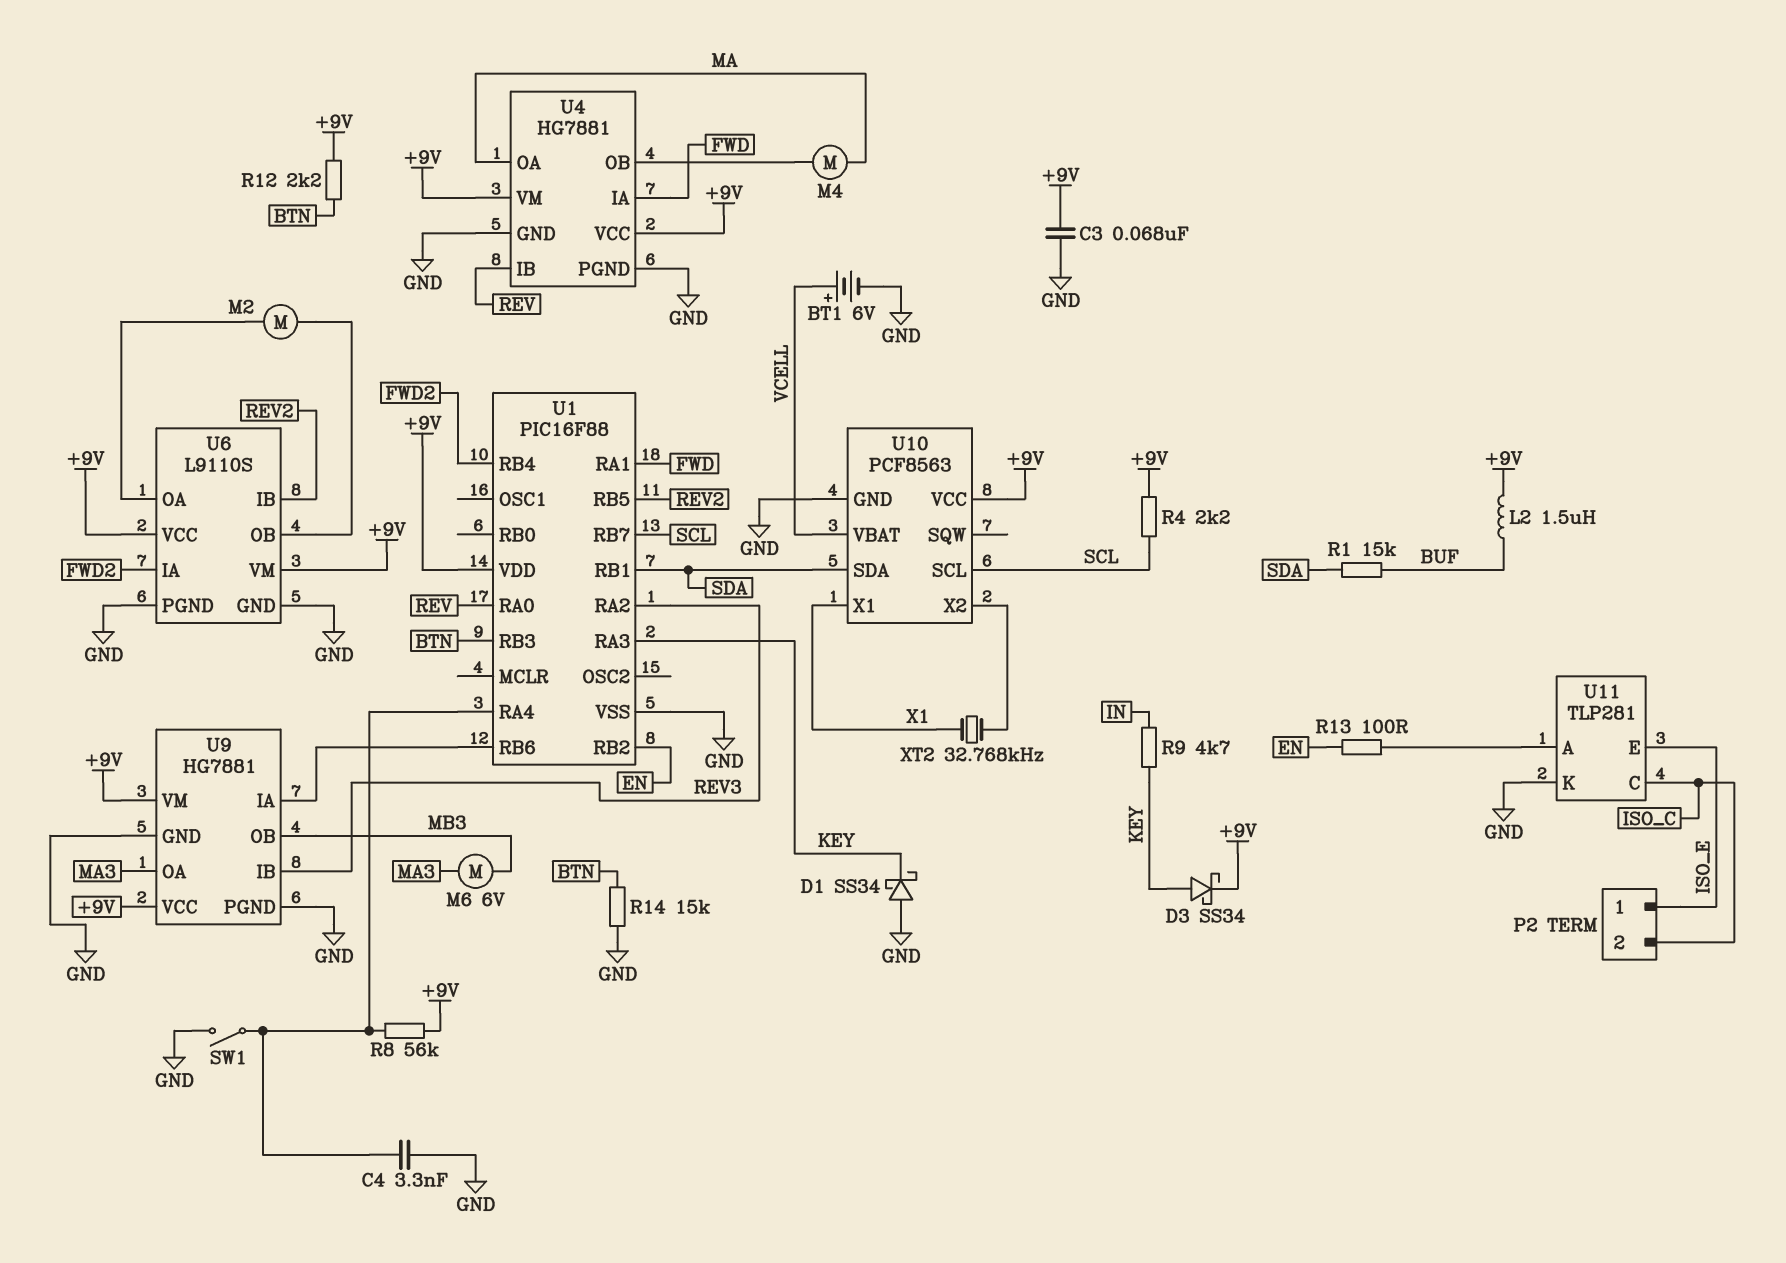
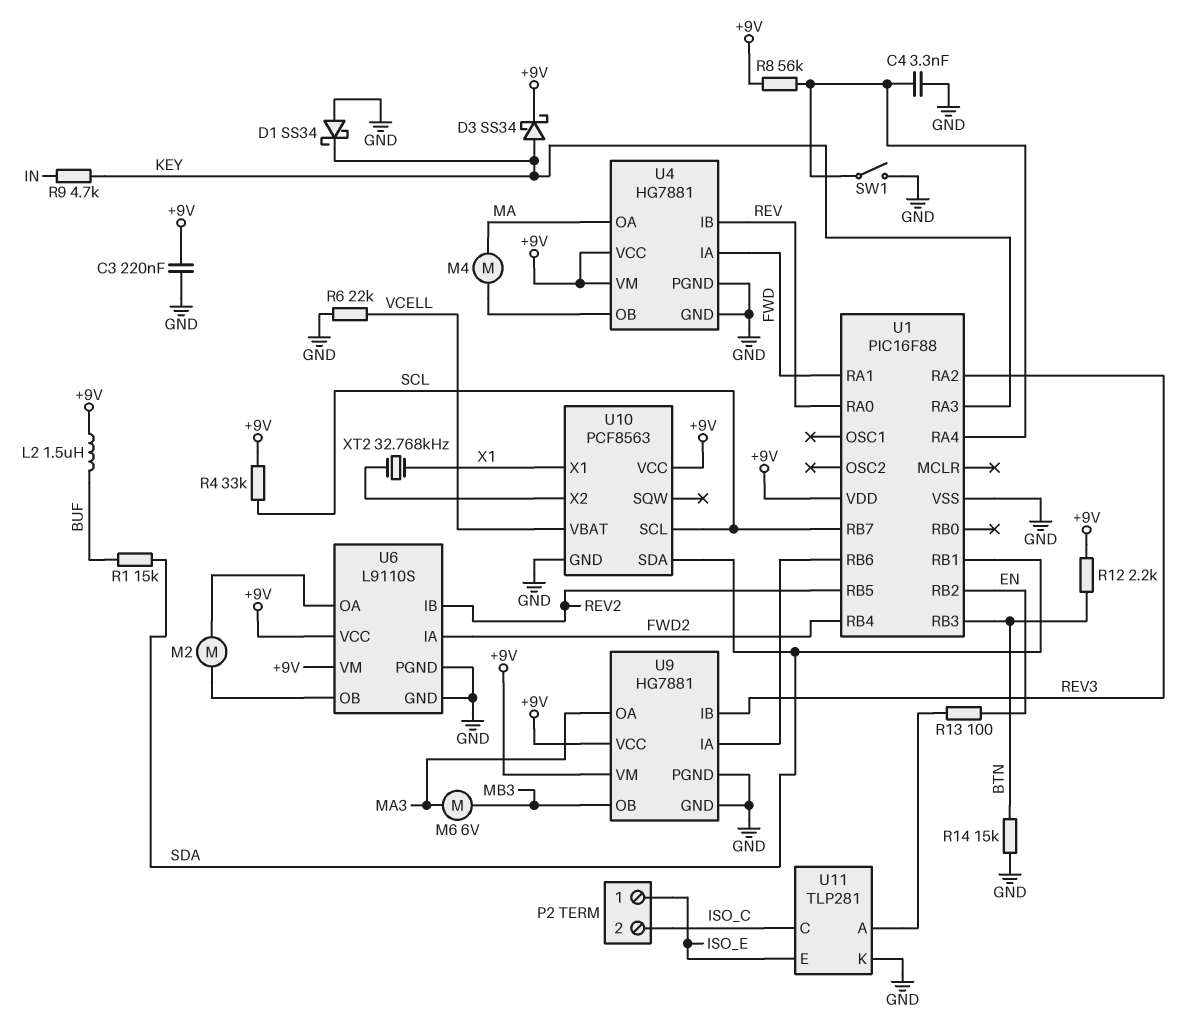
BT1: 6V (plus VCELL, minus GND) -> none
C3: 68nF (+9V, GND) -> 220nF (+9V, GND)
R4: 2.2k (+9V, SCL) -> 33k (+9V, SCL)
R6: none -> 22k (GND, VCELL)

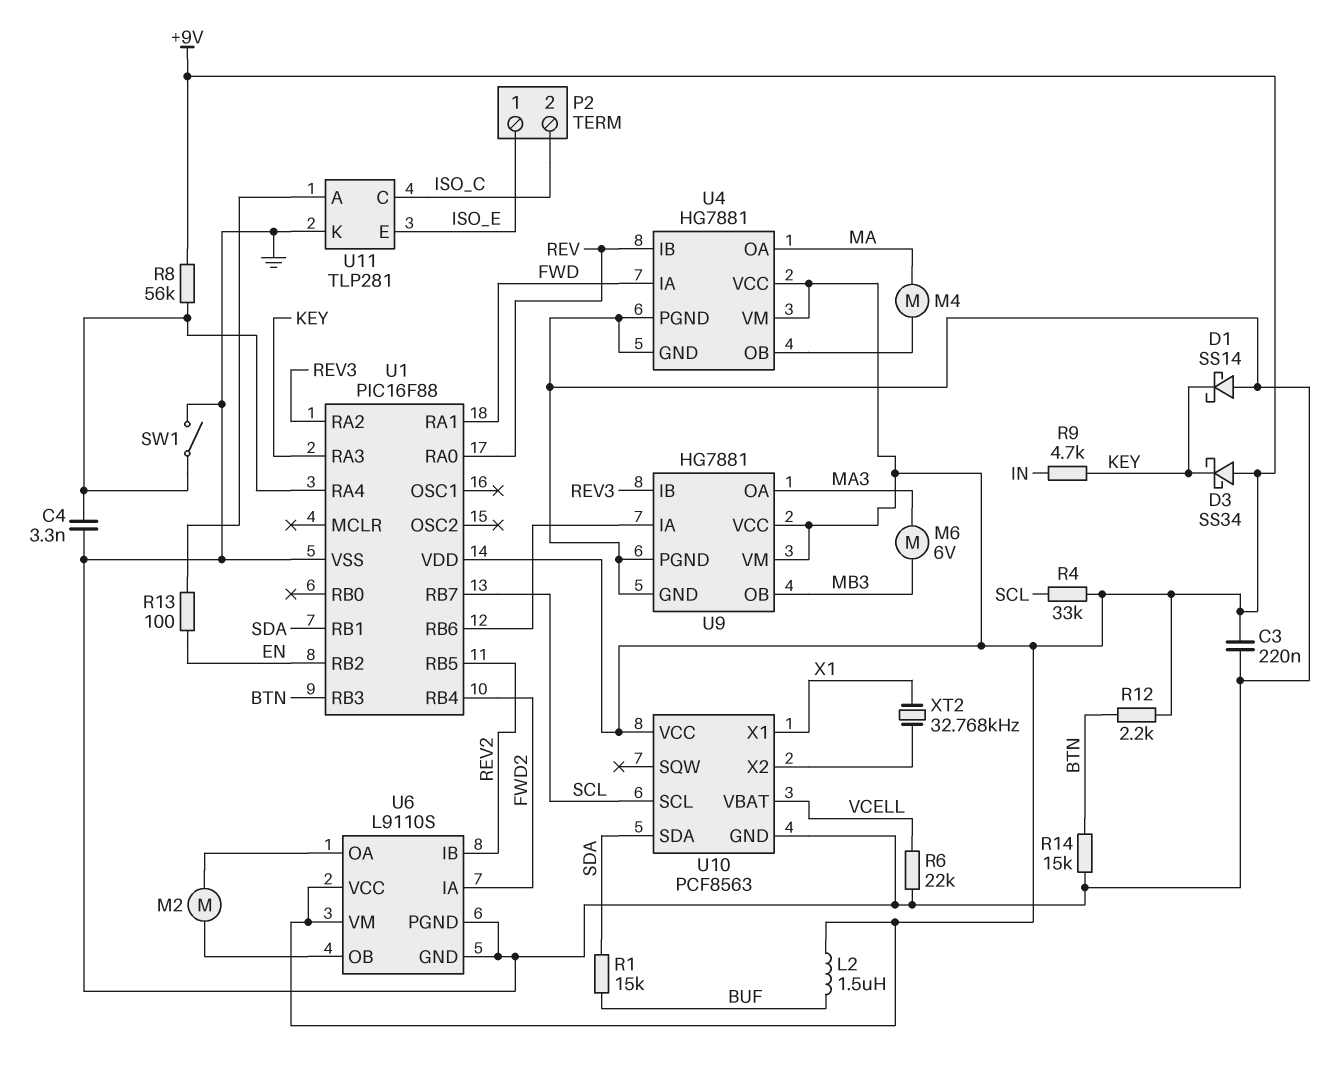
D1: schottky SS34 (A GND, K KEY) -> schottky SS14 (A GND, K KEY)
D3: schottky SS34 (A KEY, K +9V) -> schottky SS34 (A +9V, K KEY)

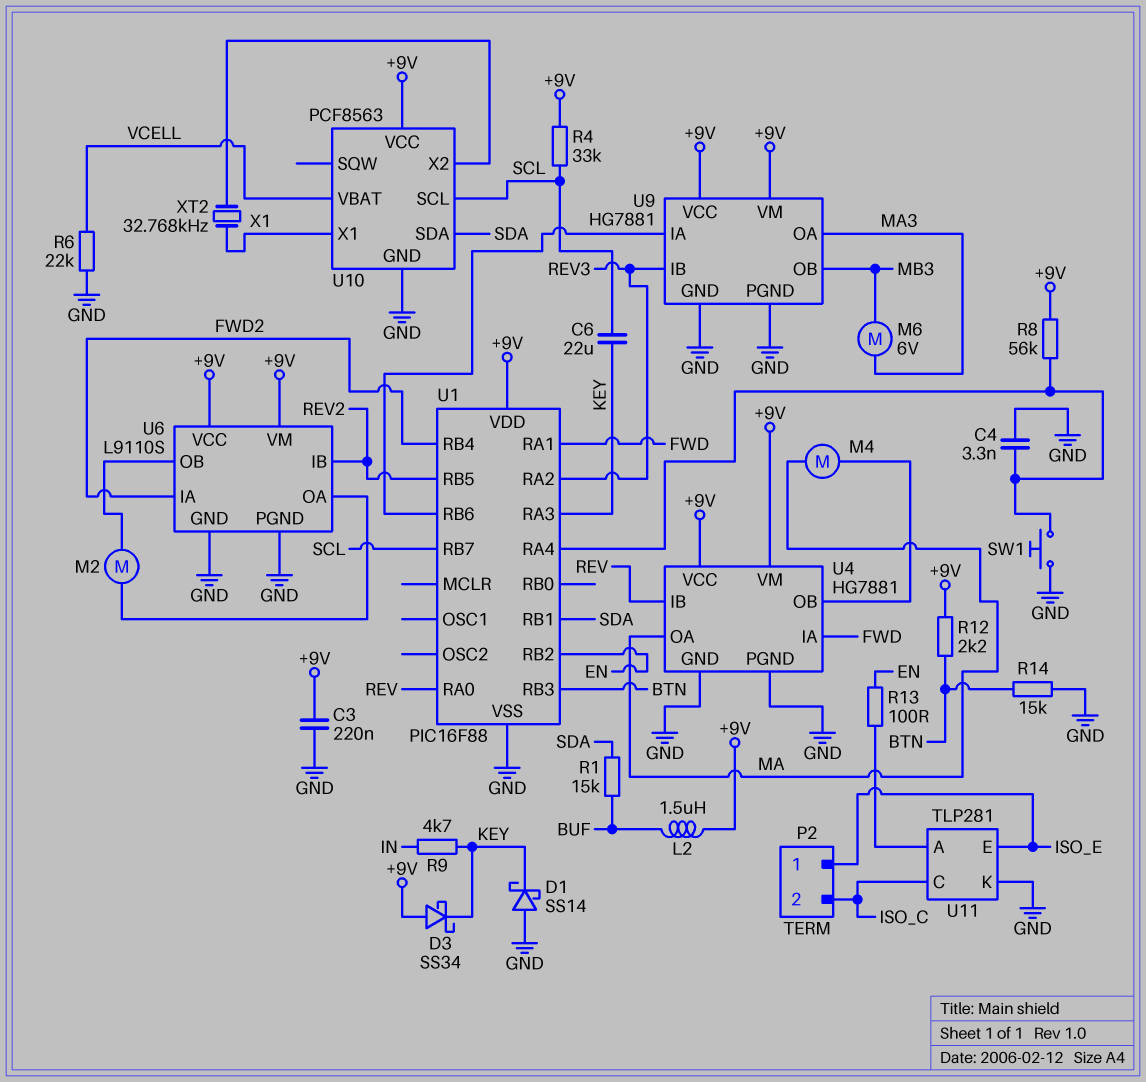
C6: none -> 22uF (KEY, SCL)
SW1: switch (GND, U1/RA4) -> button (GND, U1/RA4)

